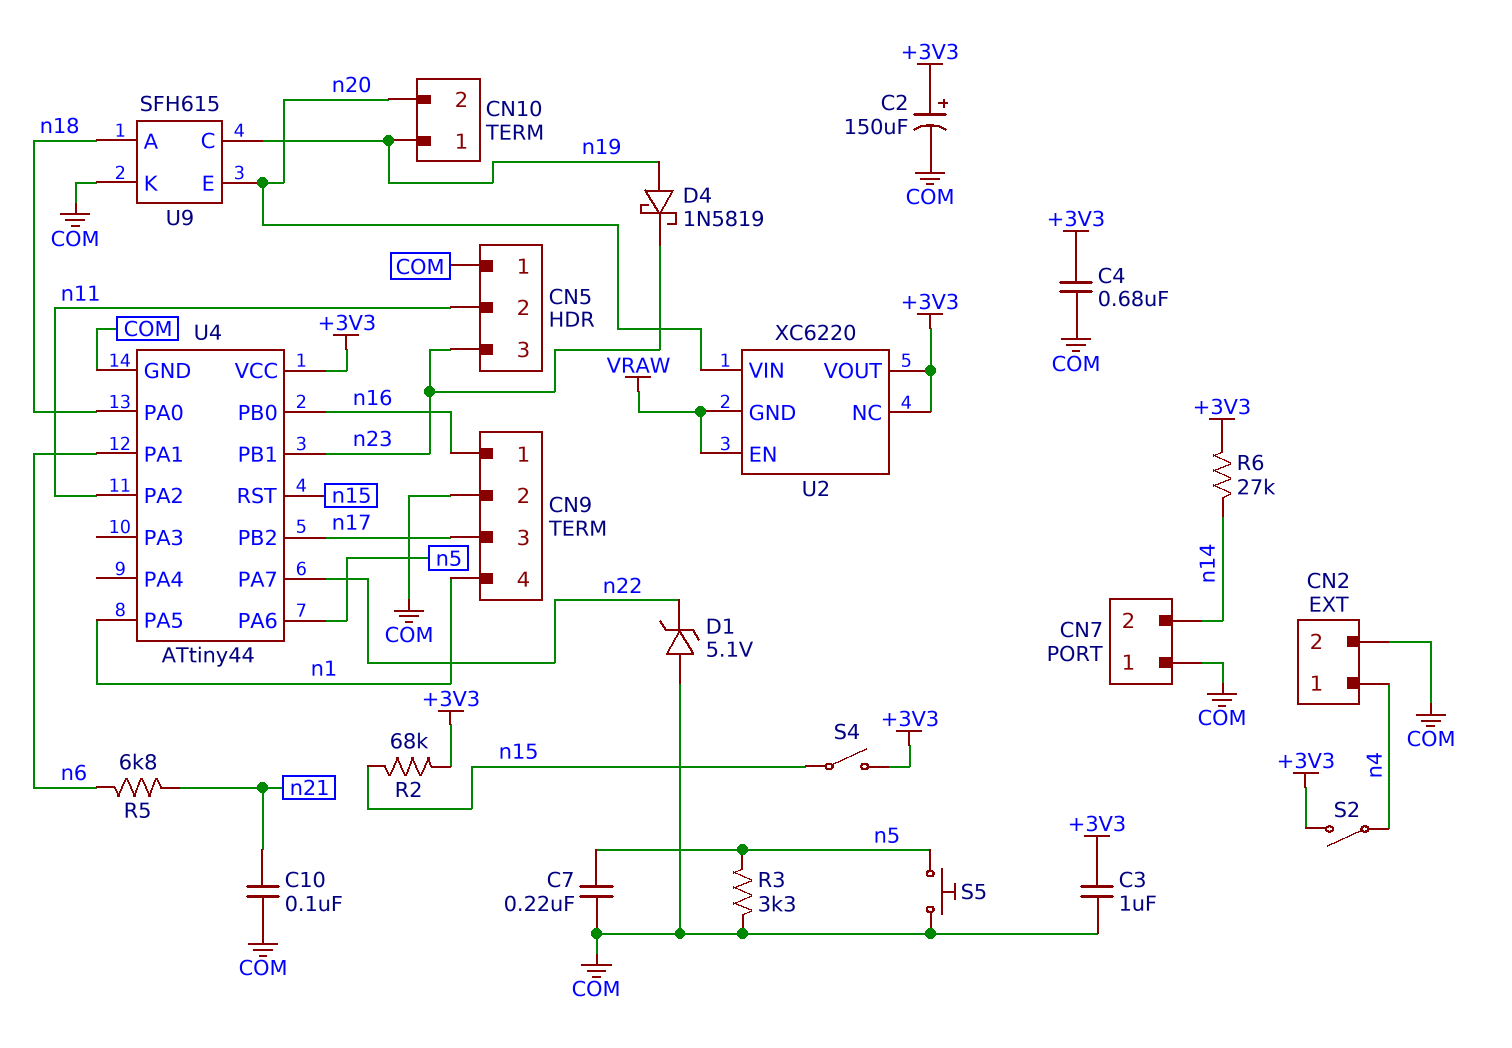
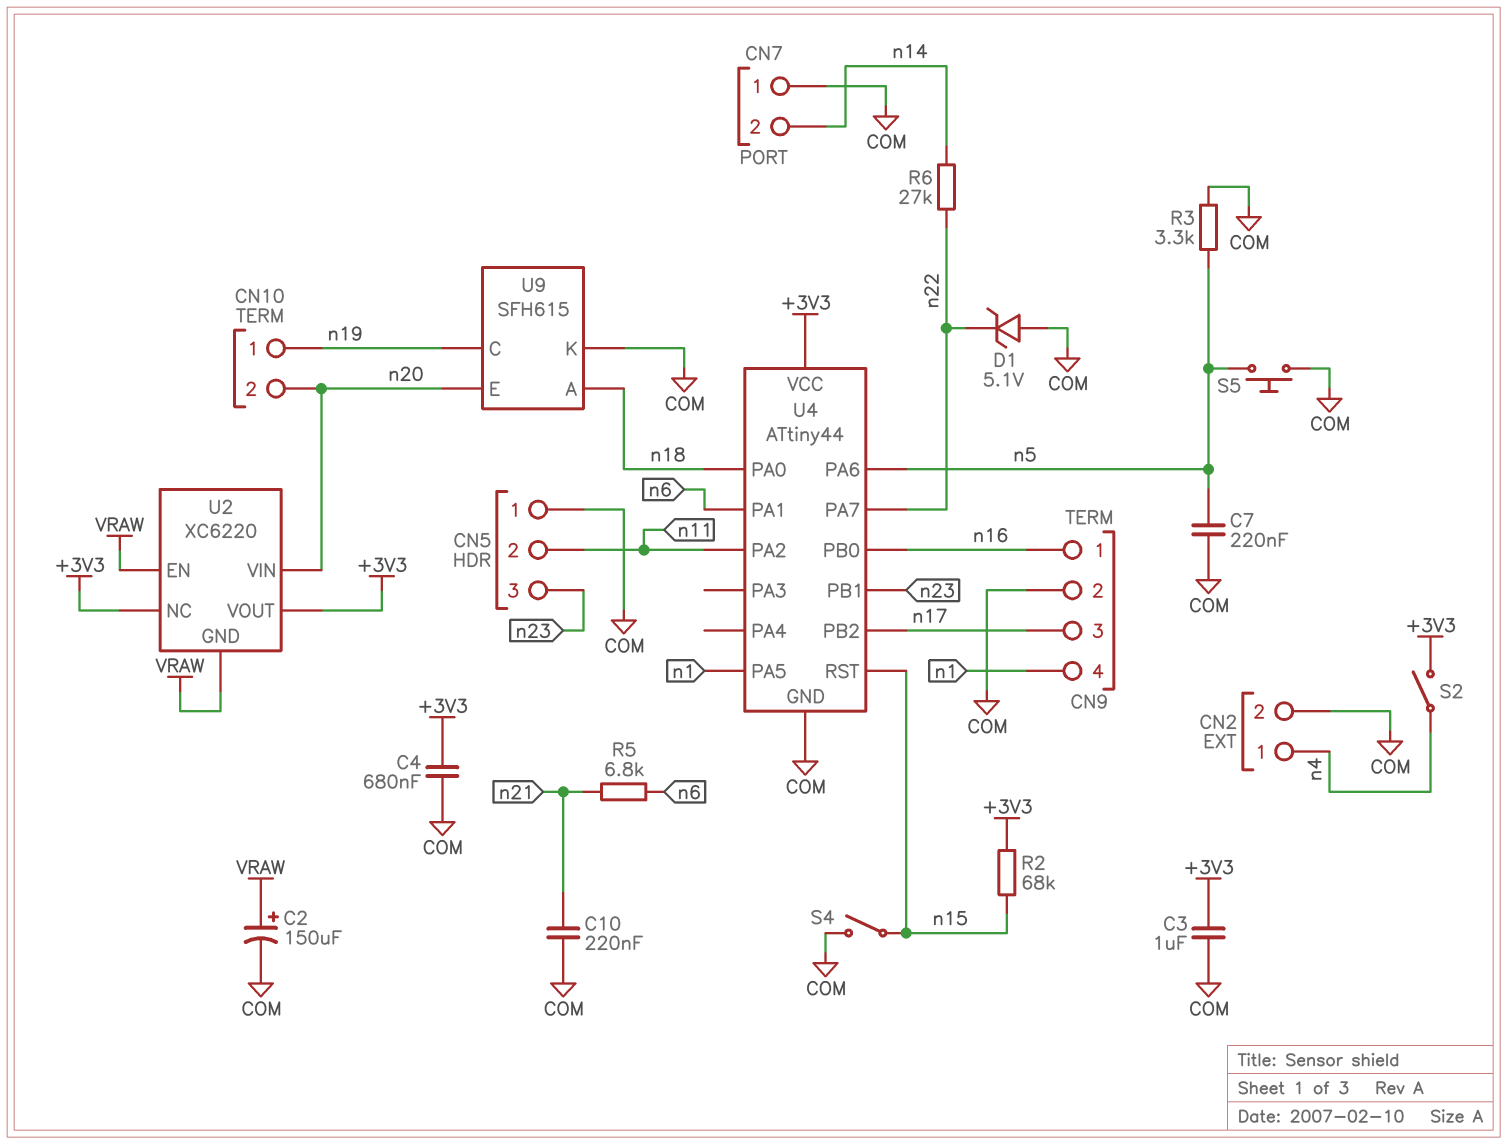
C2: 150uF (plus +3V3, minus COM) -> 150uF (plus VRAW, minus COM)
C10: 100nF (COM, n21) -> 220nF (COM, n21)
D4: schottky 1N5819 (A n19, K n23) -> none
R6: 27k (+3V3, n14) -> 27k (n14, n22)
S4: switch (+3V3, n15) -> switch (COM, n15)

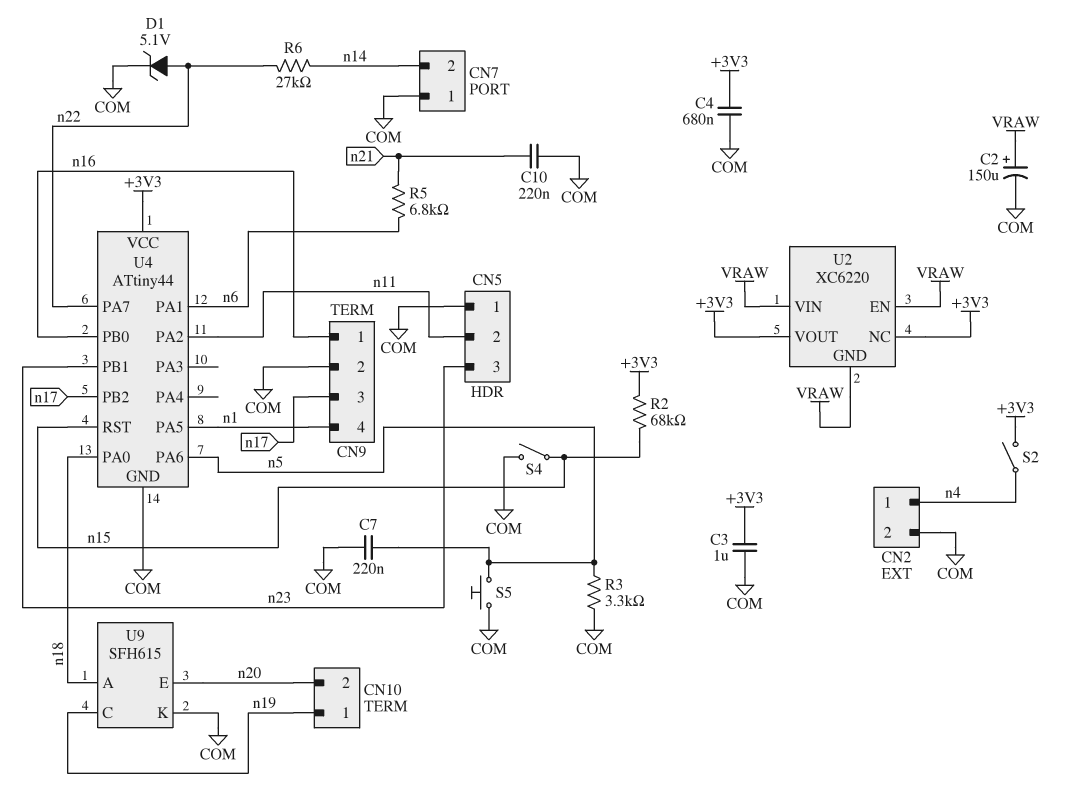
D1: zener 5.1V (A COM, K n22) -> zener 5.1V (A n22, K COM)
U2 pin VIN: n20 -> VRAW

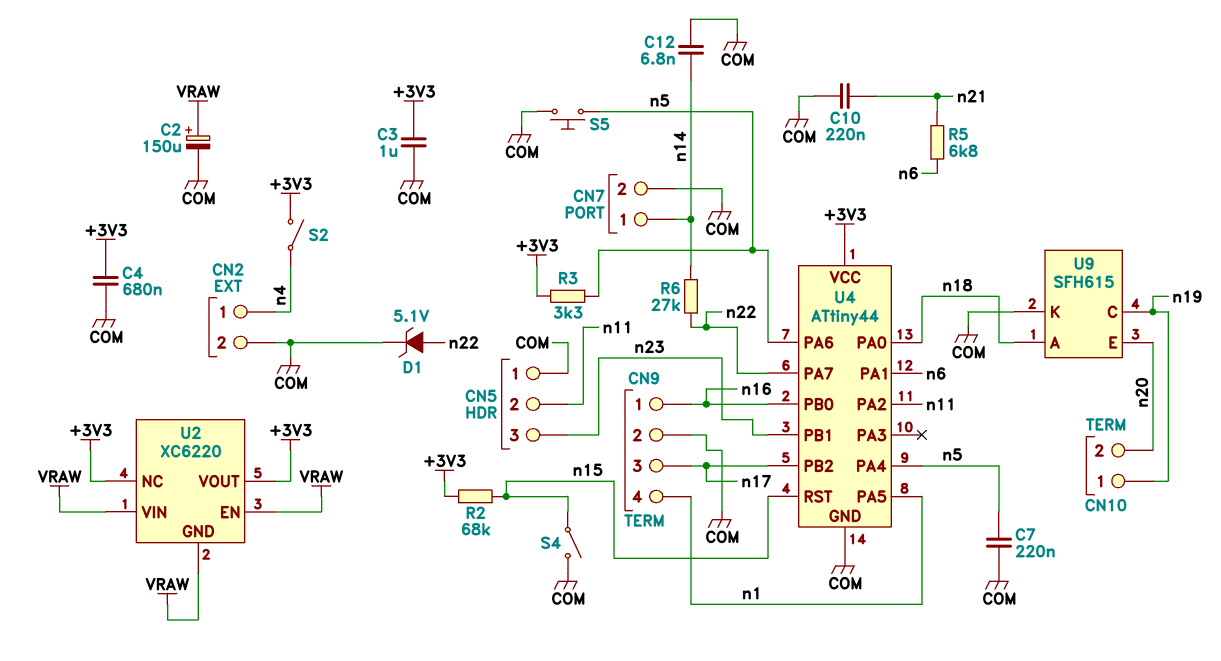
C12: none -> 6.8nF (COM, n14)
CN7 pin 1: COM -> n14
CN7 pin 2: n14 -> COM
R3: 3.3k (COM, n5) -> 3.3k (+3V3, n5)
U4 pin PA4: none -> n5

